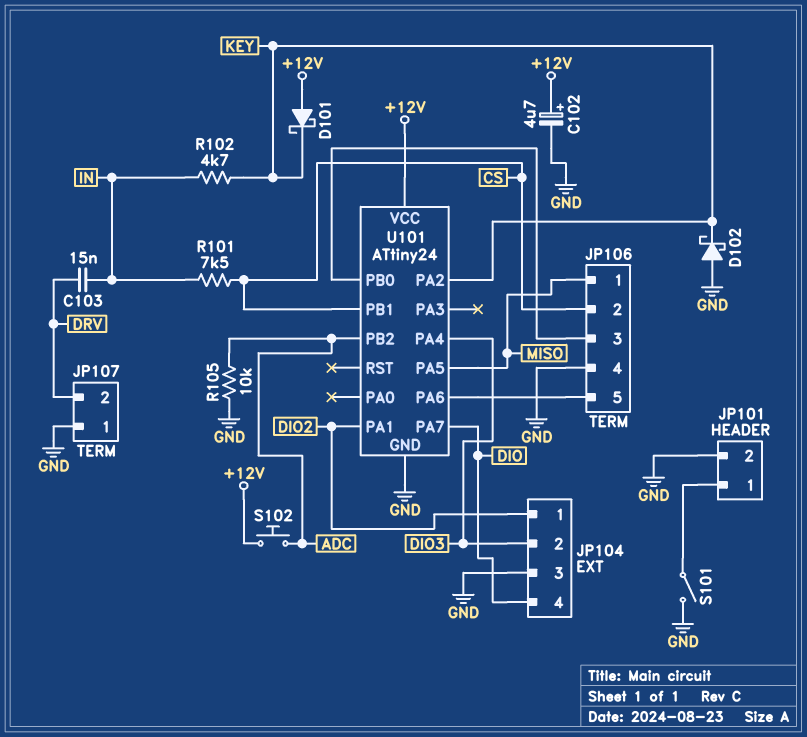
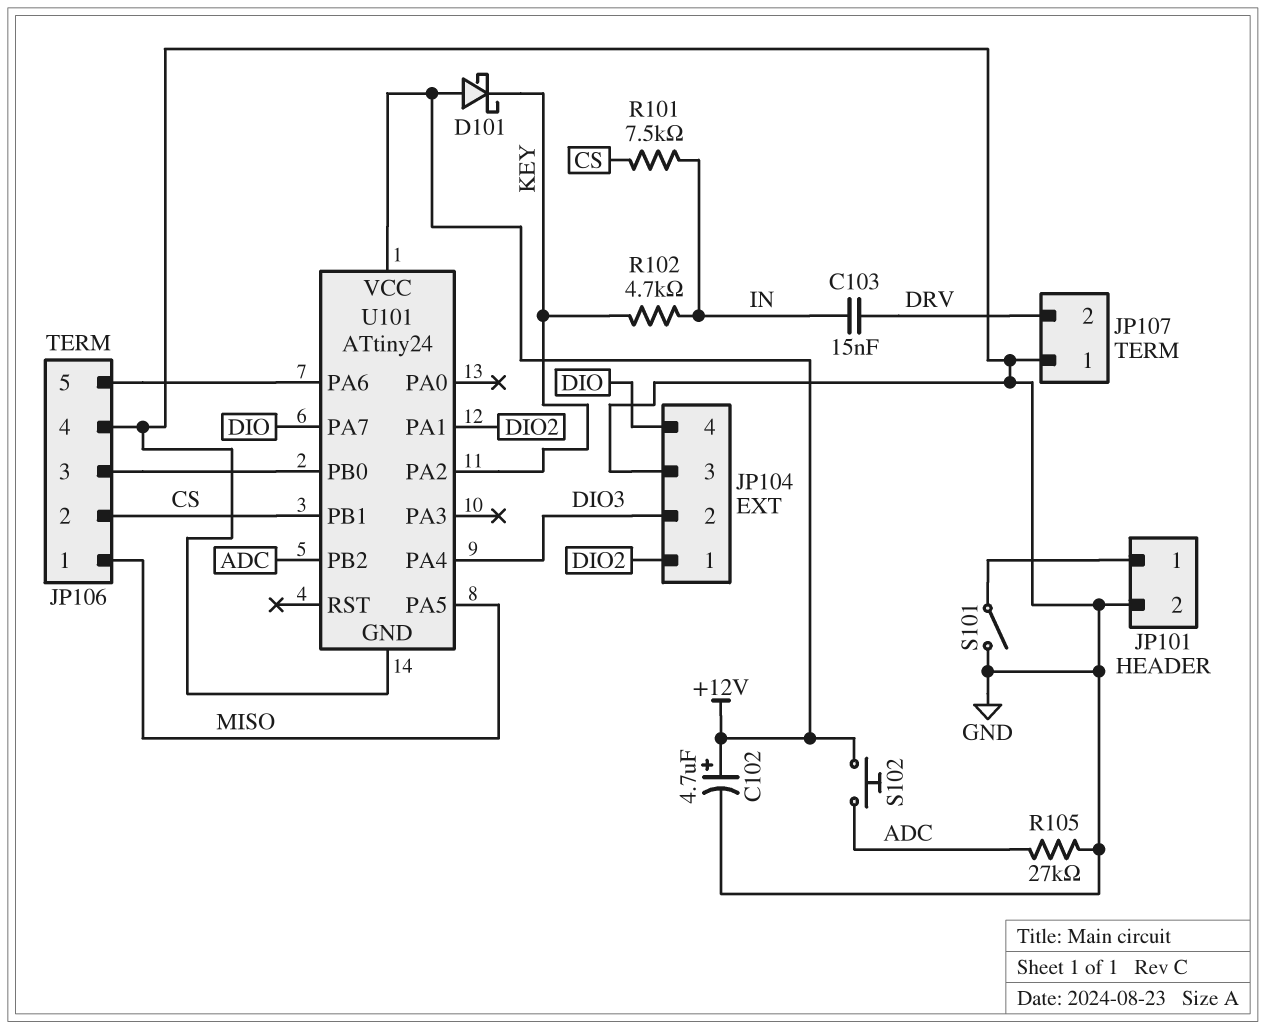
D102: schottky (A GND, K KEY) -> none
R105: 10k (ADC, GND) -> 27k (ADC, GND)

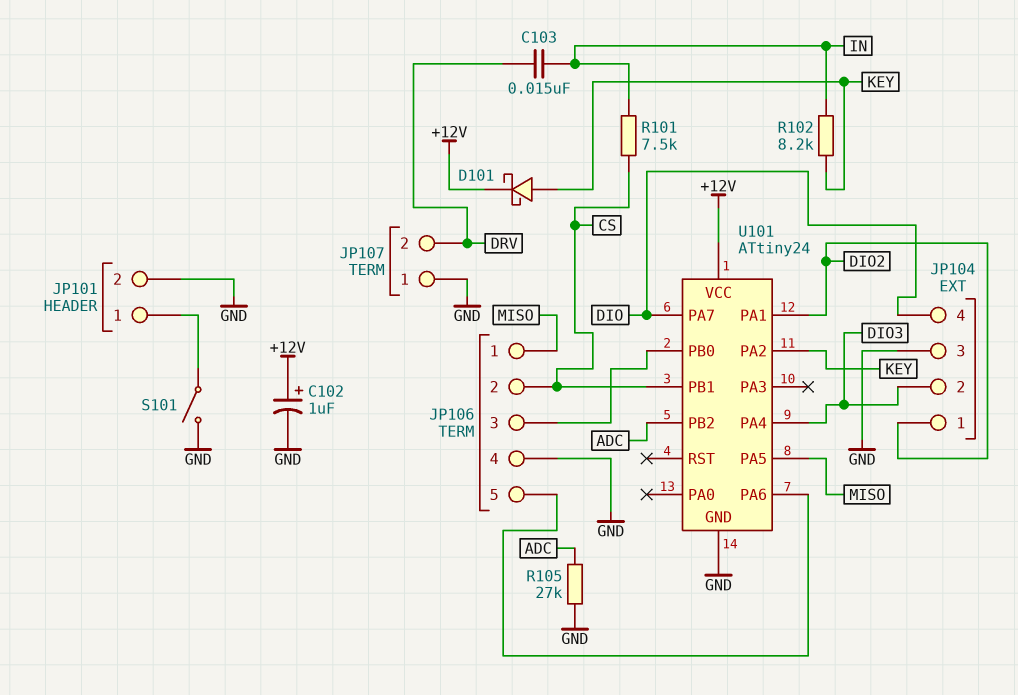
C102: 4.7uF (plus +12V, minus GND) -> 1uF (plus +12V, minus GND)
D101: schottky (A +12V, K KEY) -> schottky (A KEY, K +12V)
R102: 4.7k (IN, KEY) -> 8.2k (IN, KEY)
S102: button (+12V, ADC) -> none

